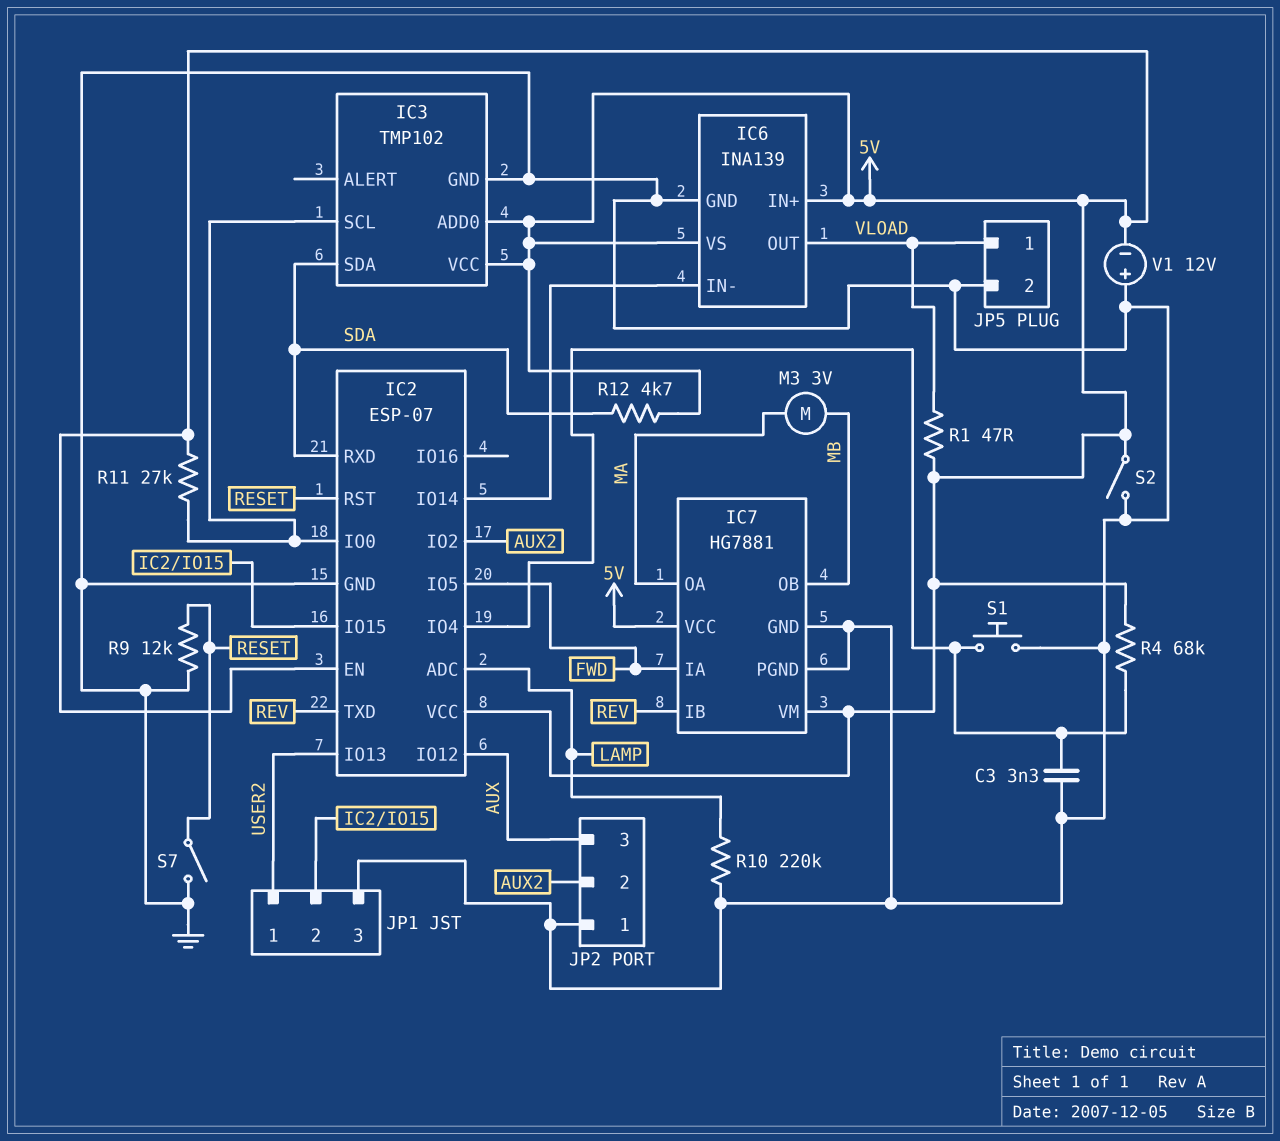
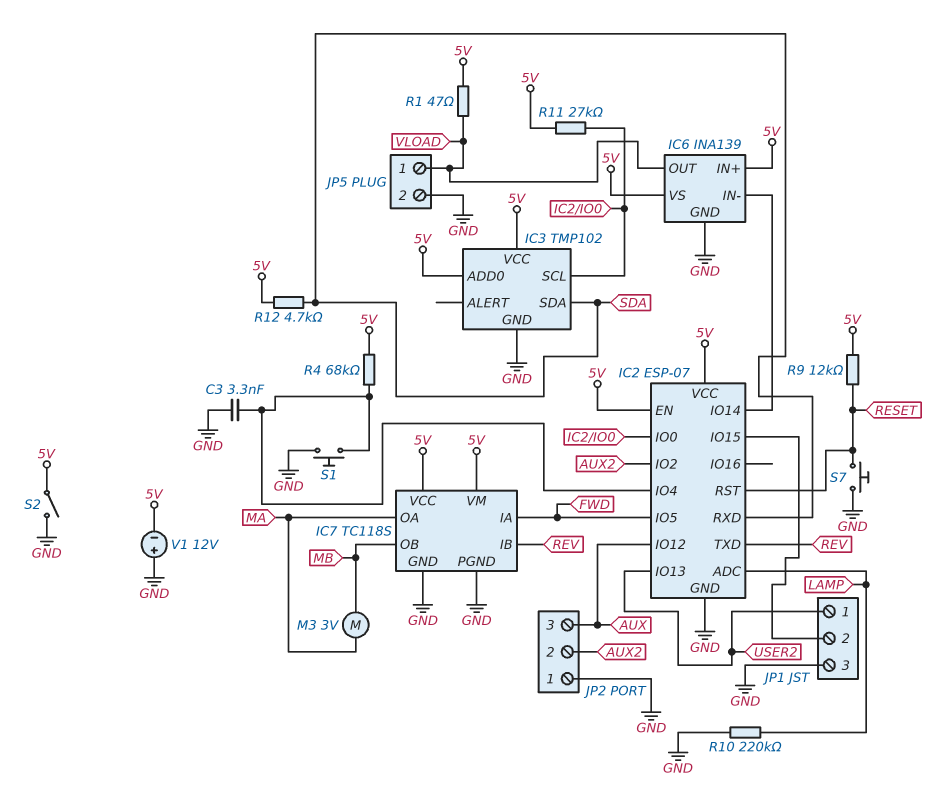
IC7: HG7881 -> TC118S
R9: 12k (GND, RESET) -> 12k (5V, RESET)
S7: switch (GND, RESET) -> button (GND, RESET)

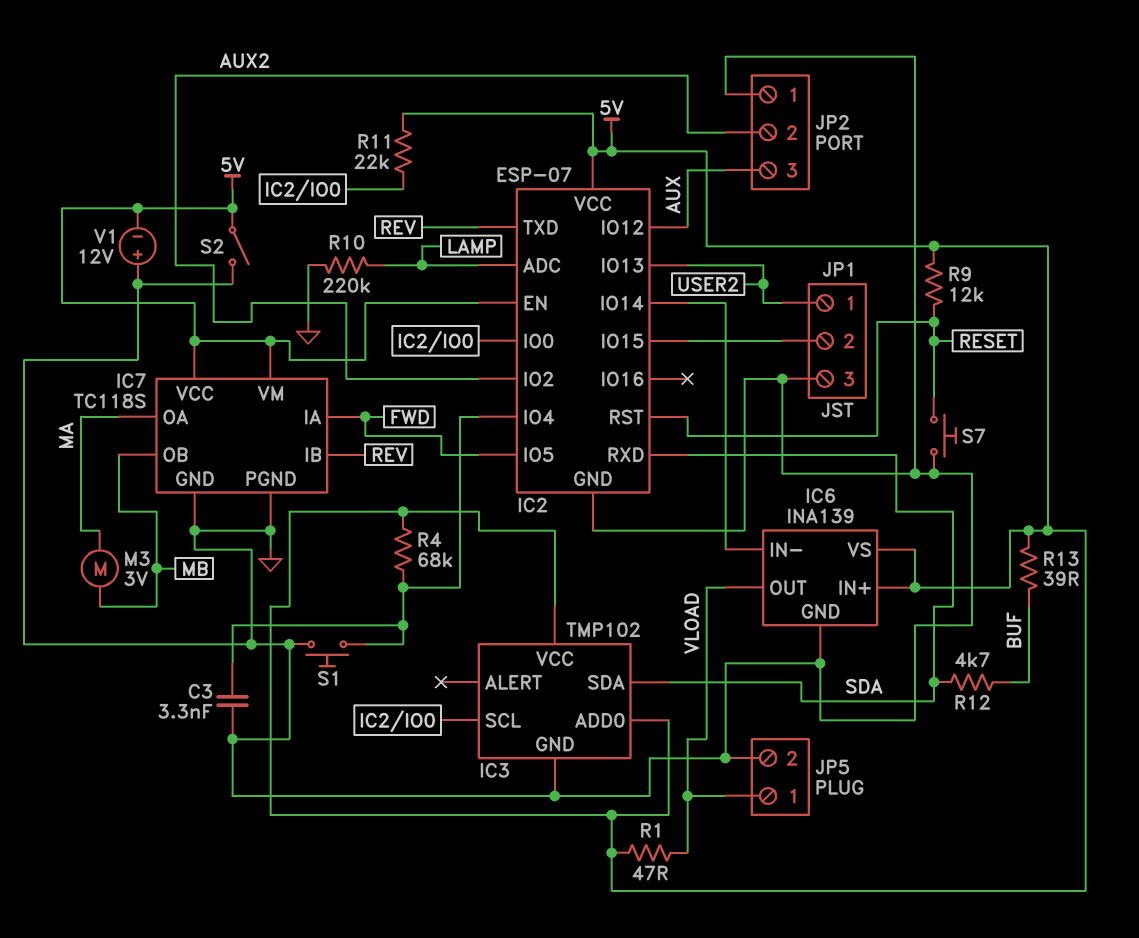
R11: 27k (5V, IC2/IO0) -> 22k (5V, IC2/IO0)
R12: 4.7k (5V, SDA) -> 4.7k (BUF, SDA)
R13: none -> 39 (5V, BUF)

